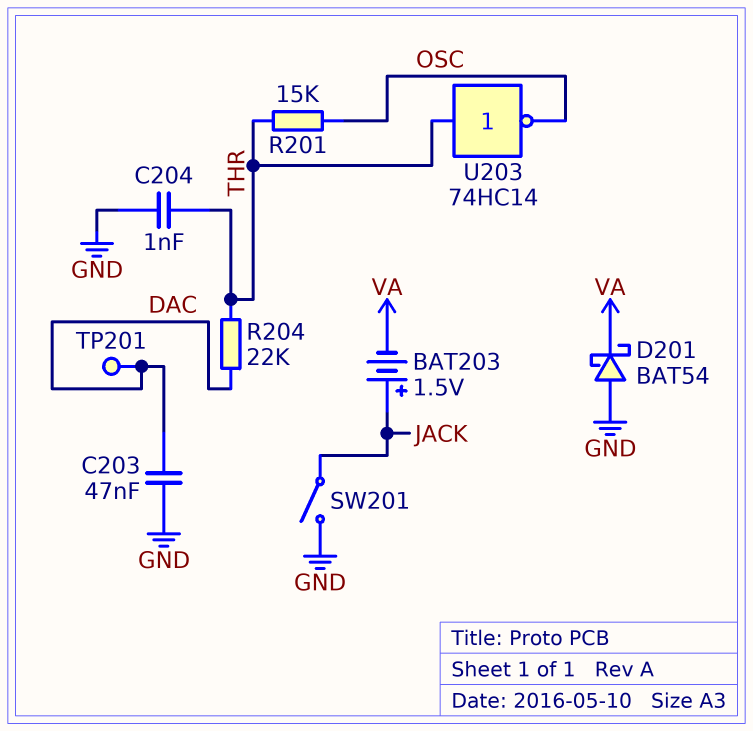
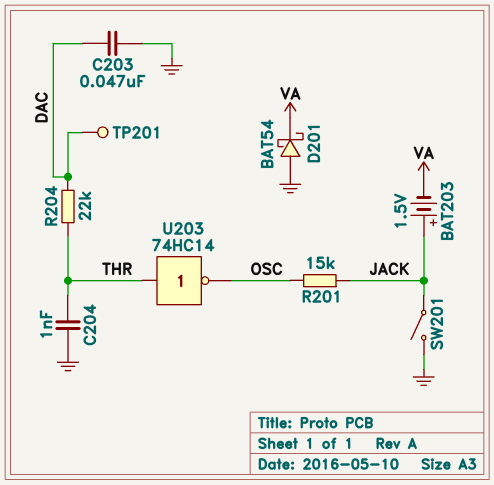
R201: 15k (OSC, THR) -> 15k (JACK, OSC)

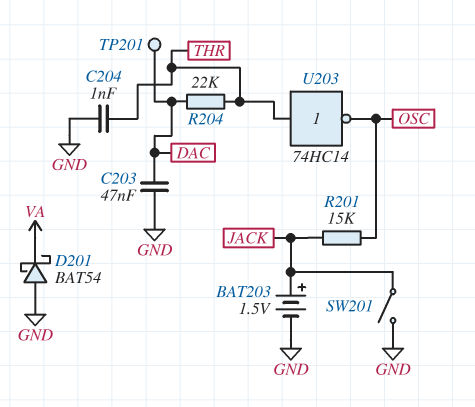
BAT203: 1.5V (plus JACK, minus VA) -> 1.5V (plus JACK, minus GND)

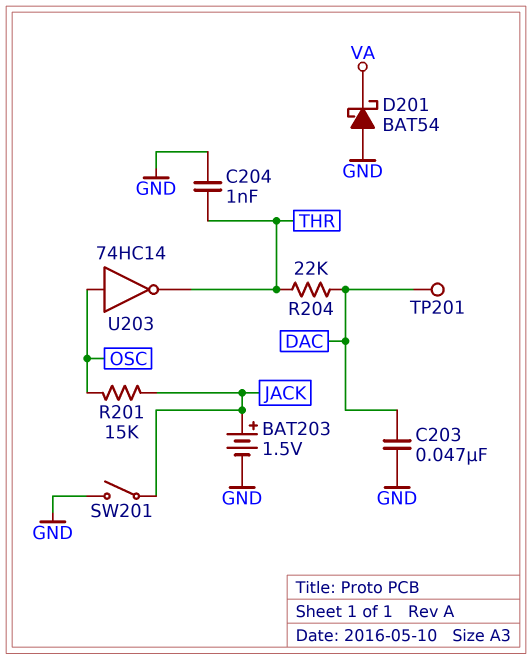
U203: NOT 74HC14 (in THR, out OSC) -> NOT 74HC14 (in OSC, out THR)

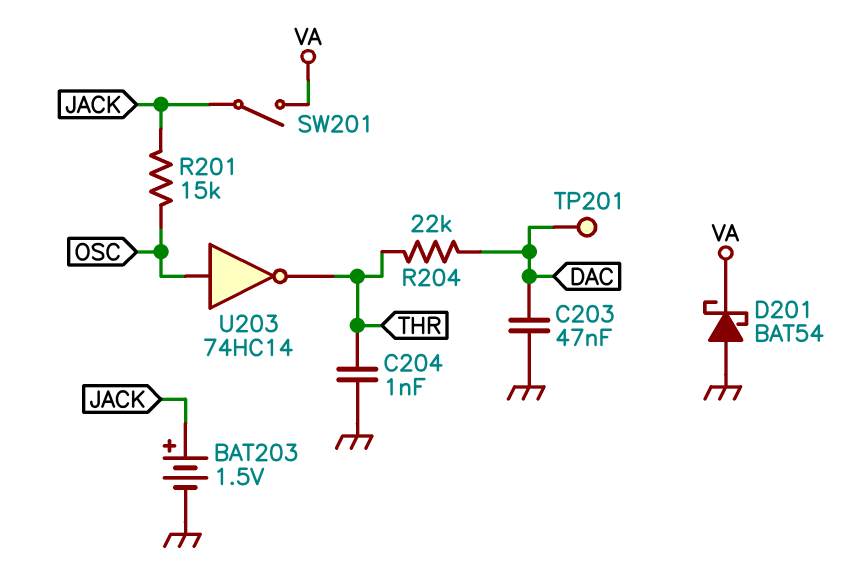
SW201: switch (GND, JACK) -> switch (JACK, VA)

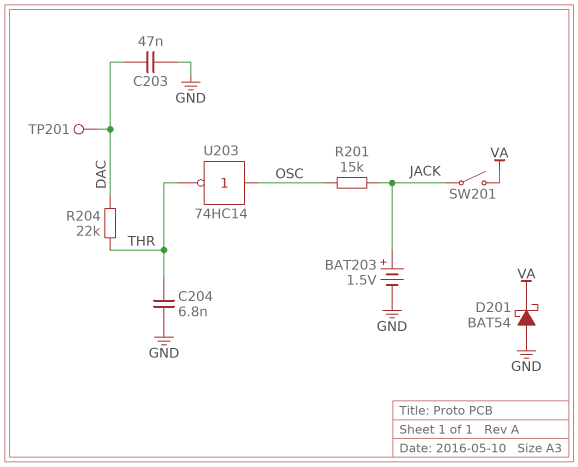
C204: 1nF (GND, THR) -> 6.8nF (GND, THR)

